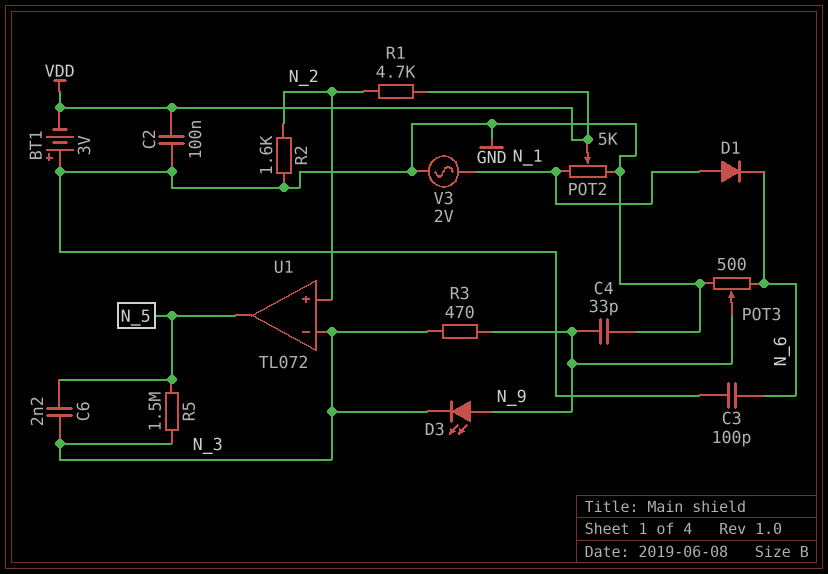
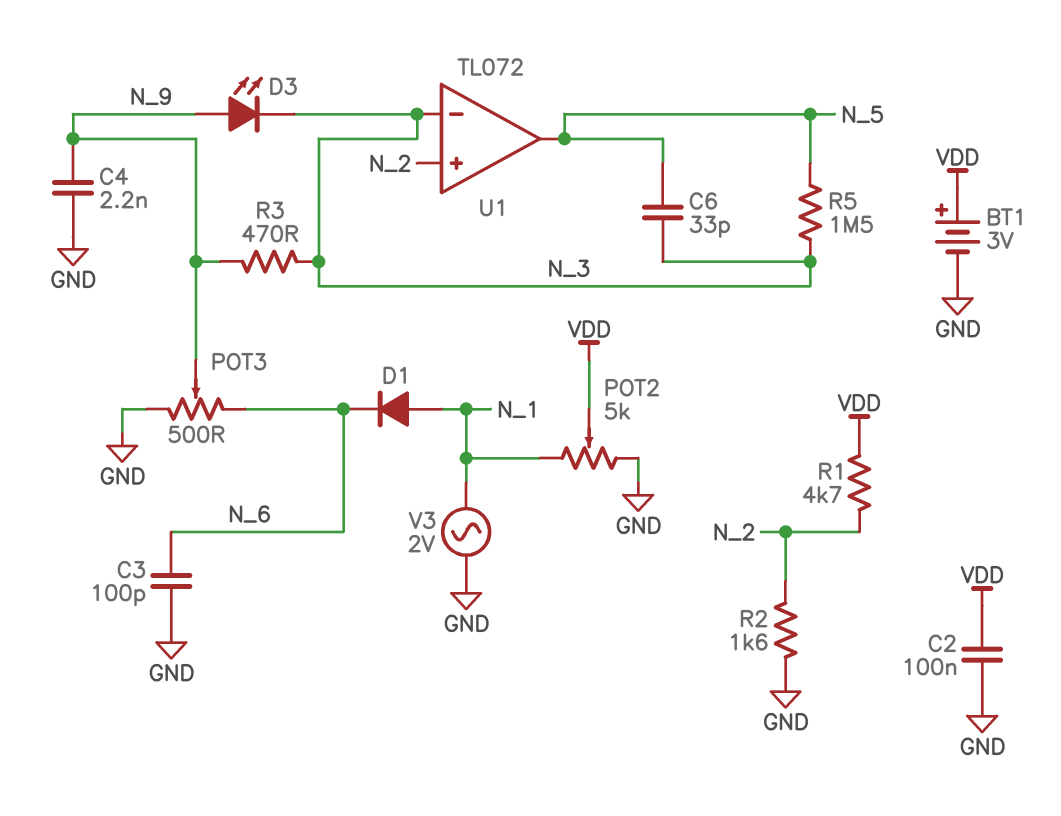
BT1: 3V (plus GND, minus VDD) -> 3V (plus VDD, minus GND)
C4: 33pF (GND, N_9) -> 2.2nF (GND, N_9)
C6: 2.2nF (N_3, N_5) -> 33pF (N_3, N_5)

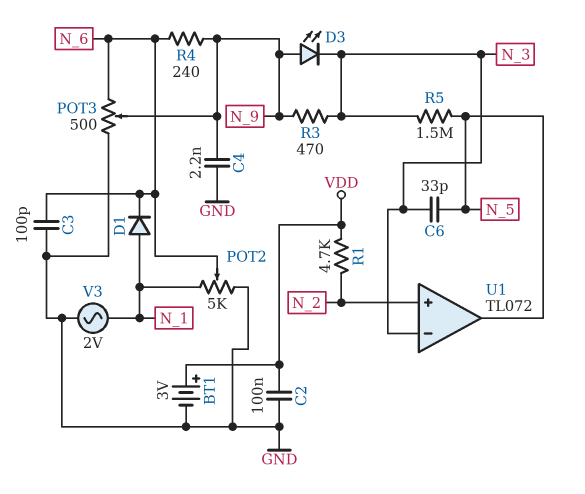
POT2: 5k (GND, N_1, wiper VDD) -> 5k (GND, N_1, wiper N_6)
R2: 1.6k (GND, N_2) -> none
R4: none -> 240 (N_6, N_9)

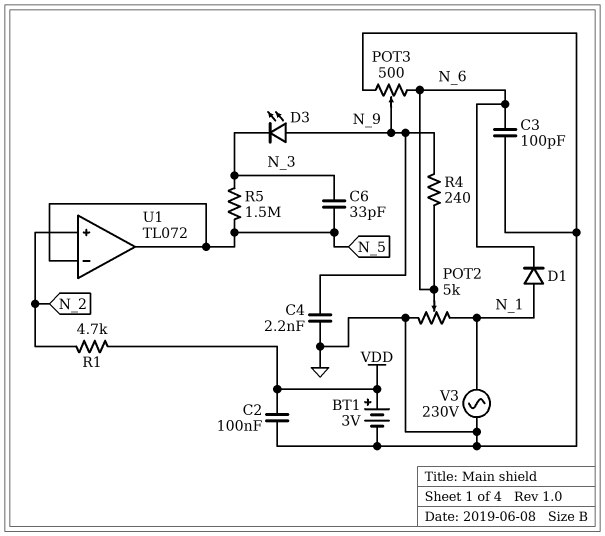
R3: 470 (N_3, N_9) -> none
U1 pin in-: N_3 -> N_5
V3: AC 2V (GND, N_1) -> AC 230V (GND, N_1)

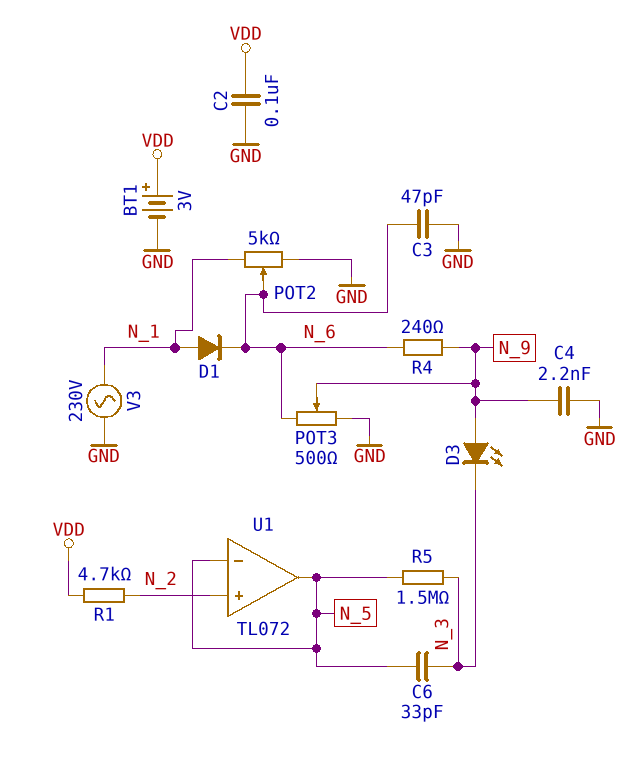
C3: 100pF (GND, N_6) -> 47pF (GND, N_6)

